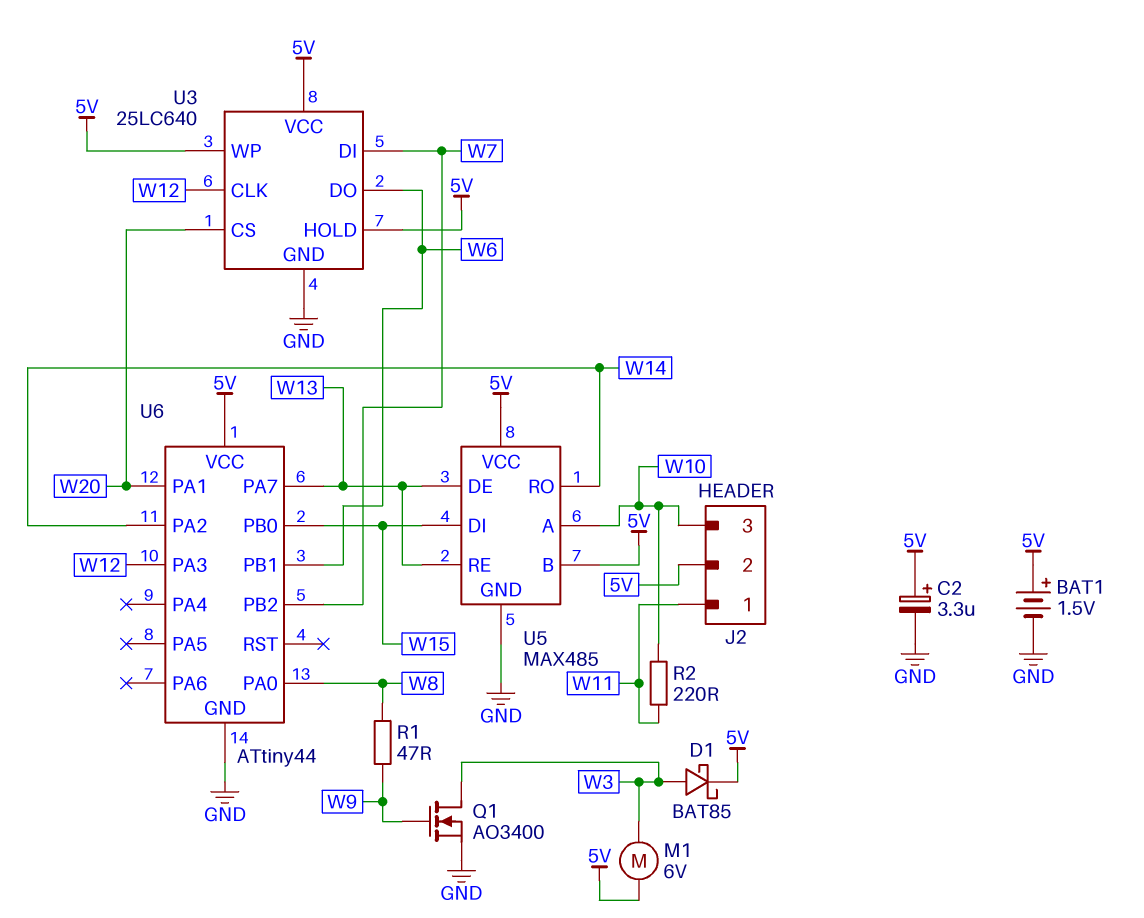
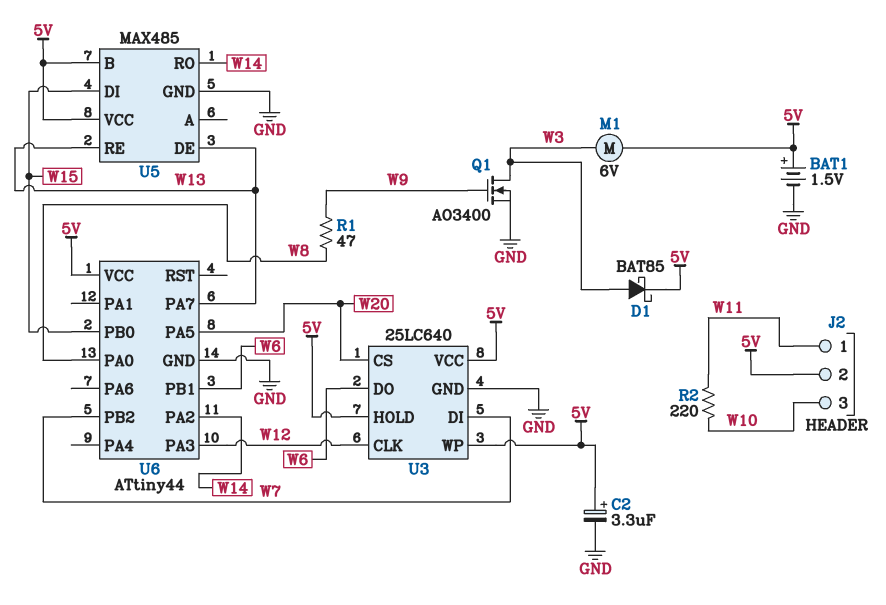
U5 pin A: W10 -> none
U6 pin PA1: W20 -> none
U6 pin PA5: none -> W20

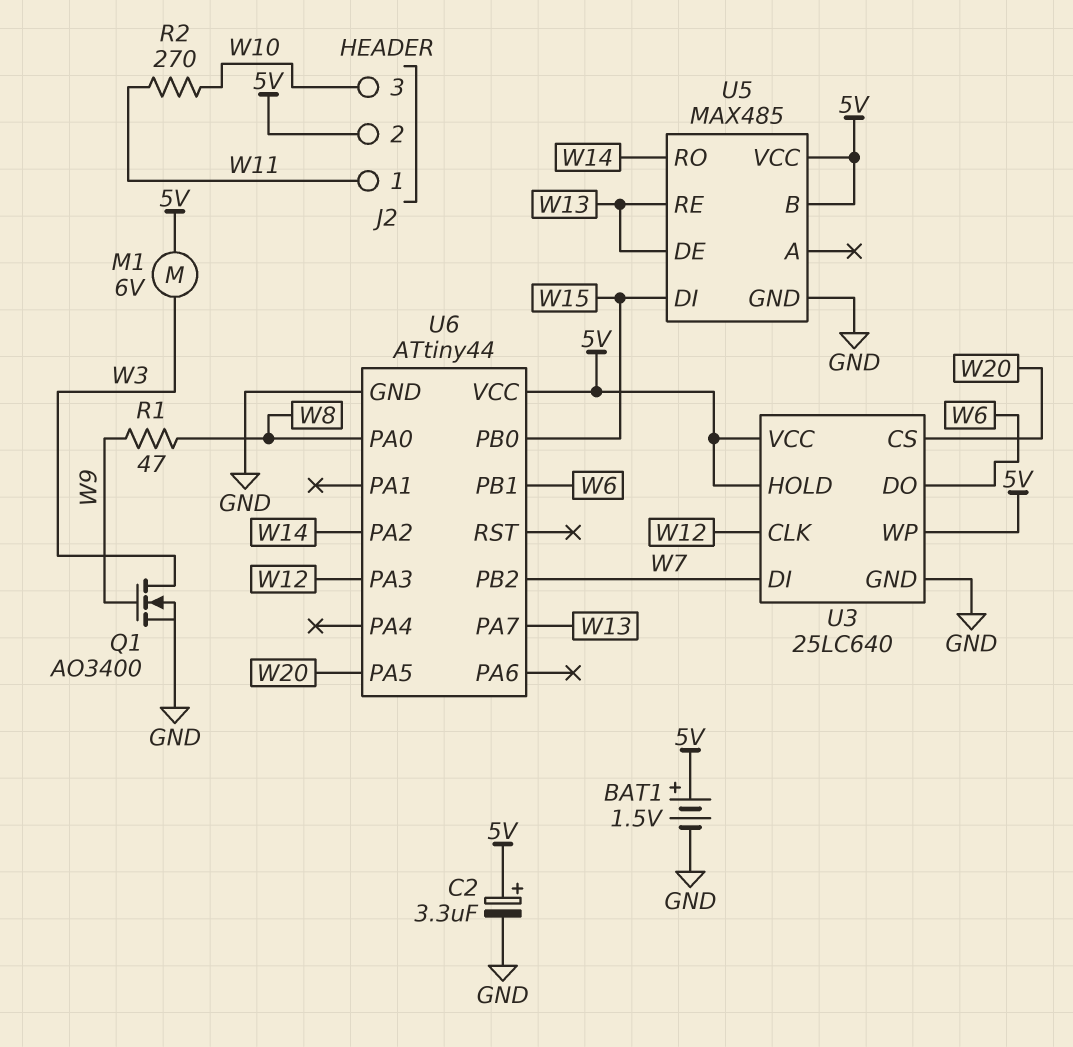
D1: schottky BAT85 (A W3, K 5V) -> none
R2: 220 (W10, W11) -> 270 (W10, W11)

